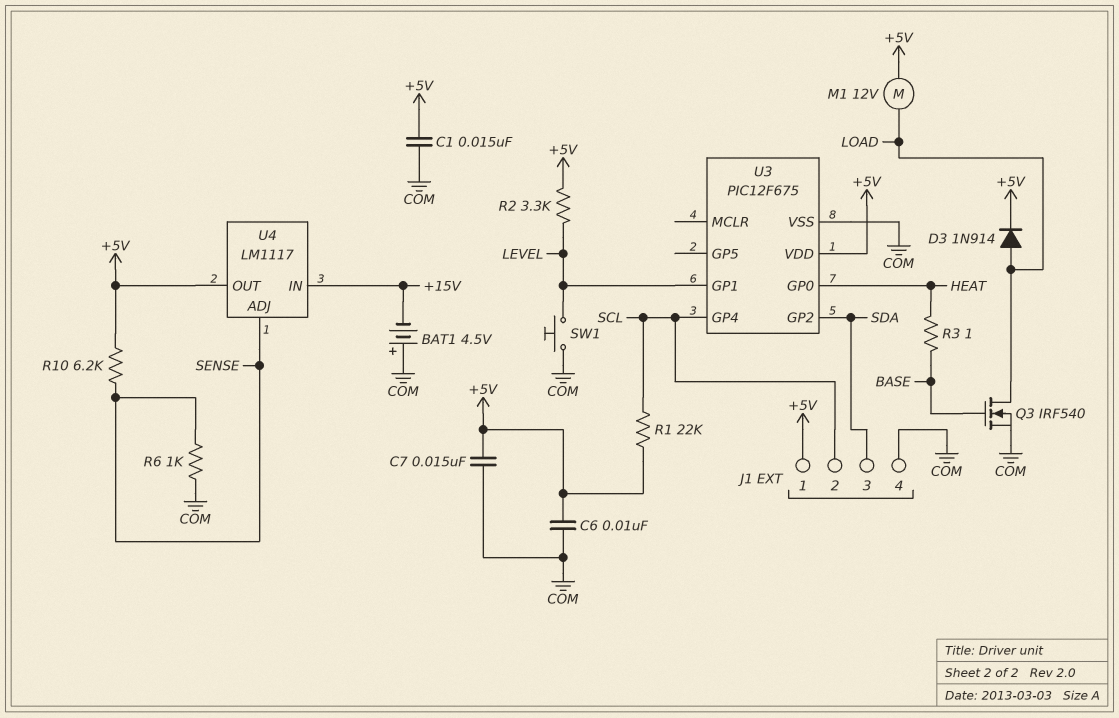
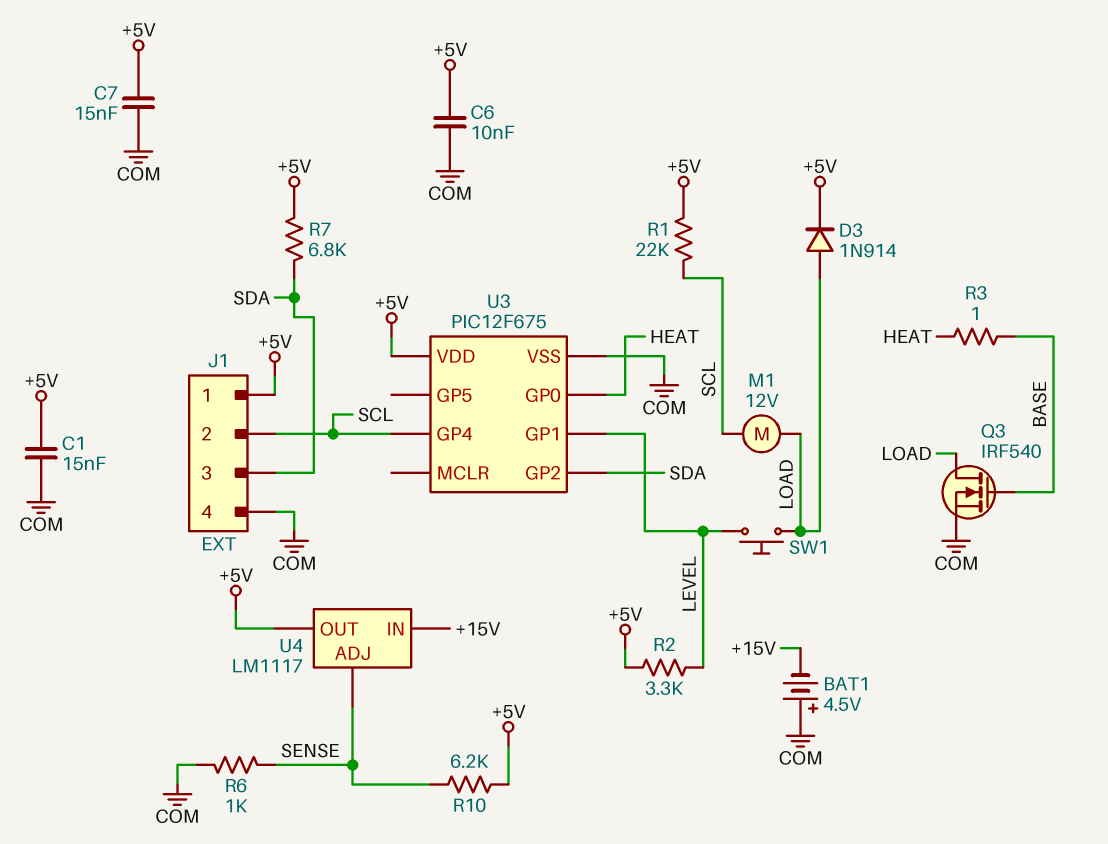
M1: motor 12V (+5V, LOAD) -> motor 12V (LOAD, SCL)
R7: none -> 6.8k (+5V, SDA)
SW1: button (COM, LEVEL) -> button (LEVEL, LOAD)

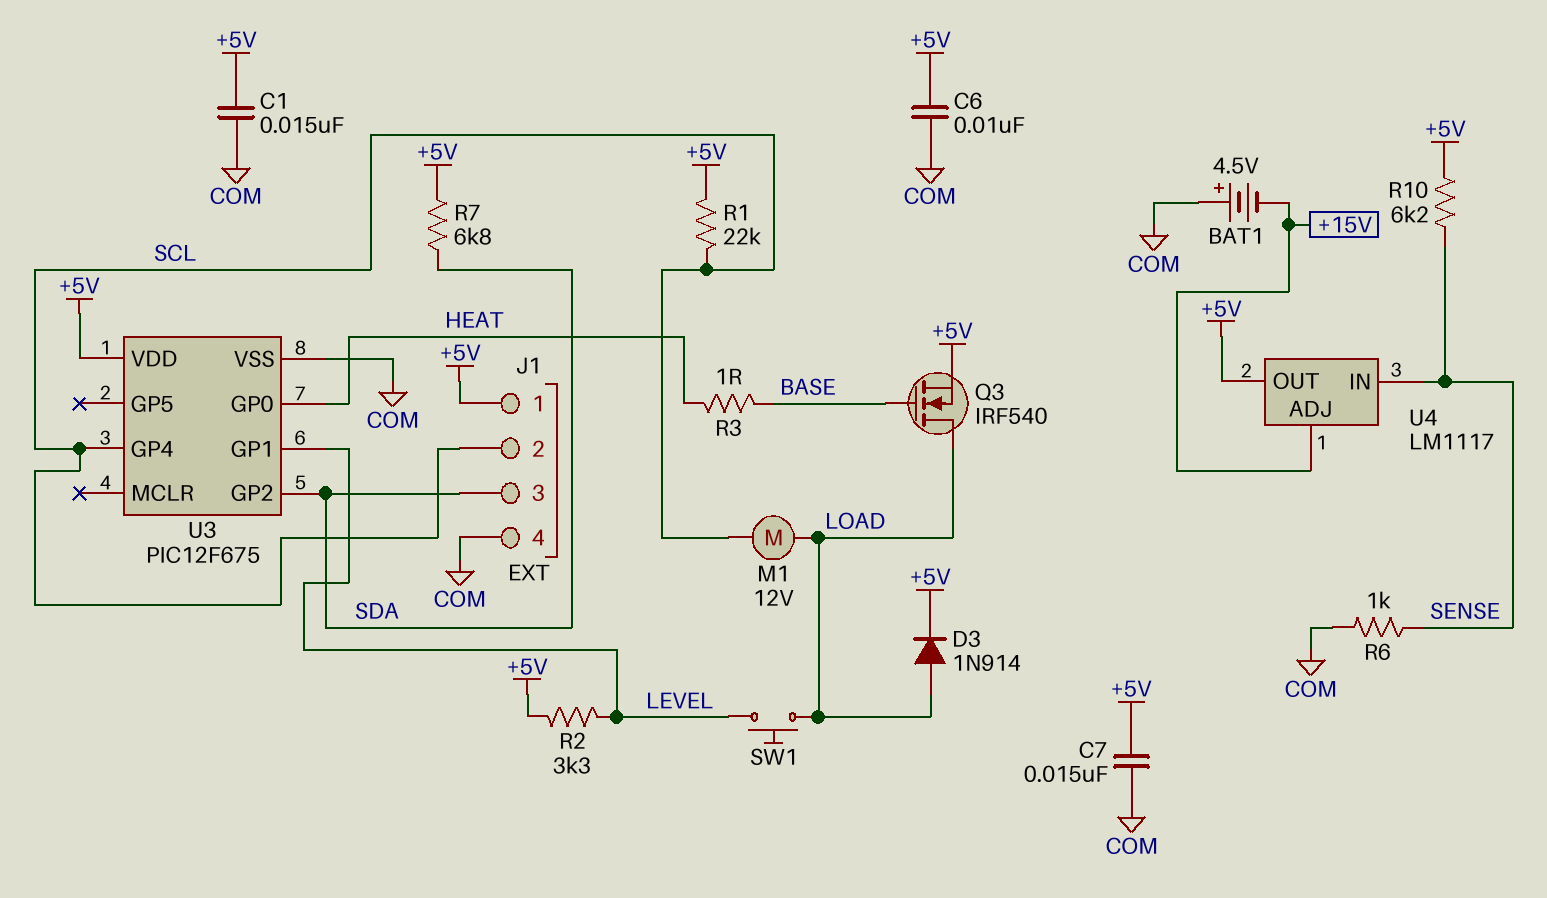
Q3: NMOS IRF540 (G BASE, D LOAD, S COM) -> NMOS IRF540 (G BASE, D LOAD, S +5V)
U4 pin ADJ: SENSE -> +15V
U4 pin IN: +15V -> SENSE

